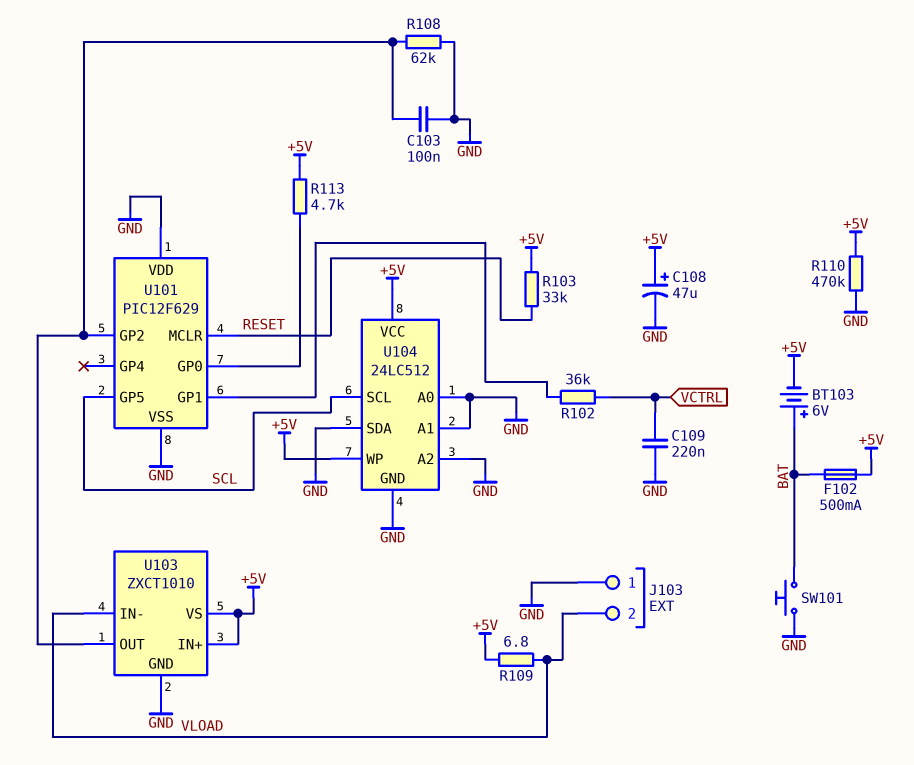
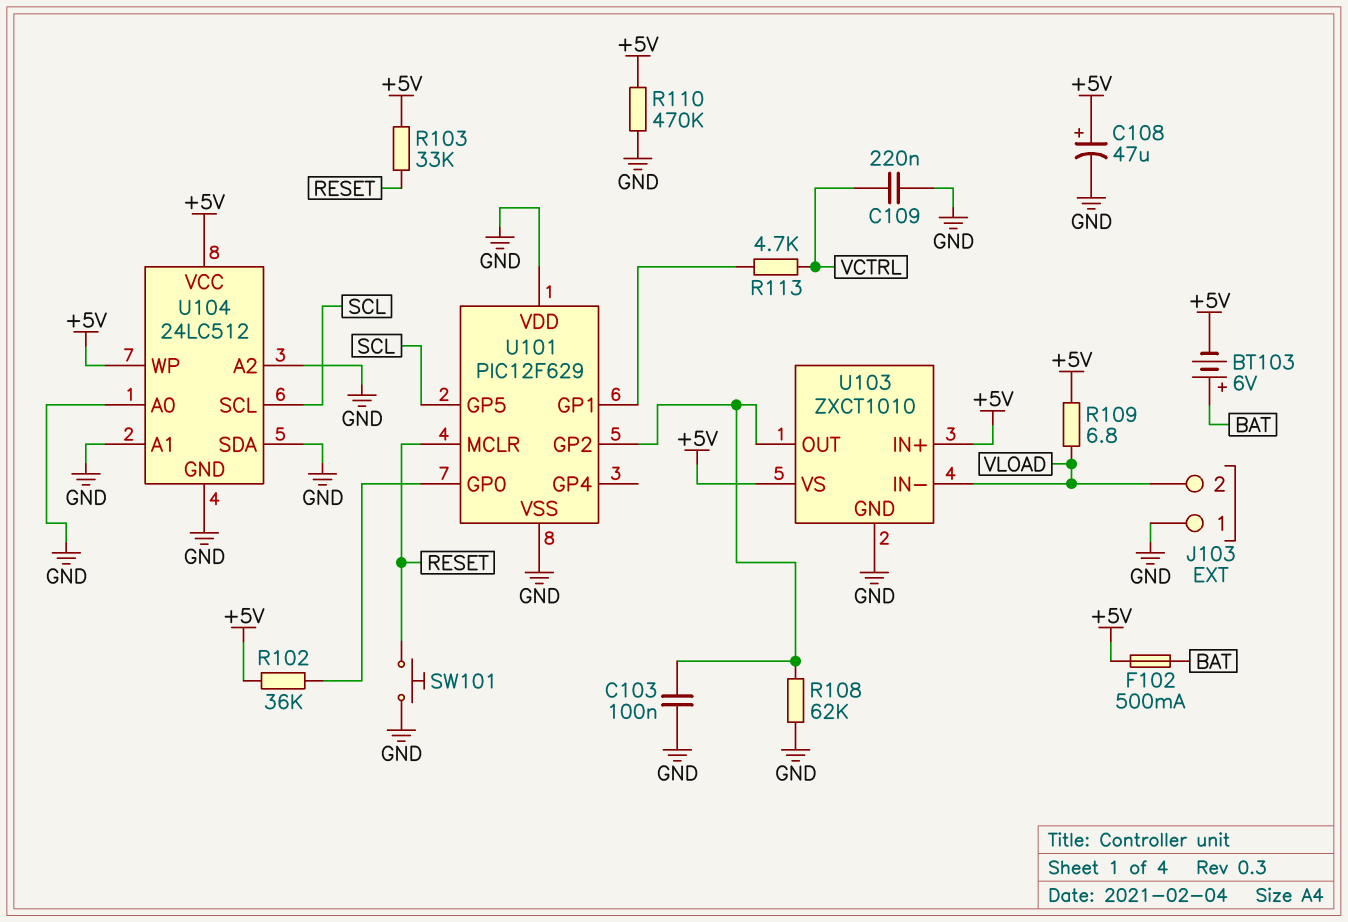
R102: 36k (U101/GP1, VCTRL) -> 36k (+5V, U101/GP0)
R113: 4.7k (+5V, U101/GP0) -> 4.7k (U101/GP1, VCTRL)
SW101: button (BAT, GND) -> button (GND, RESET)

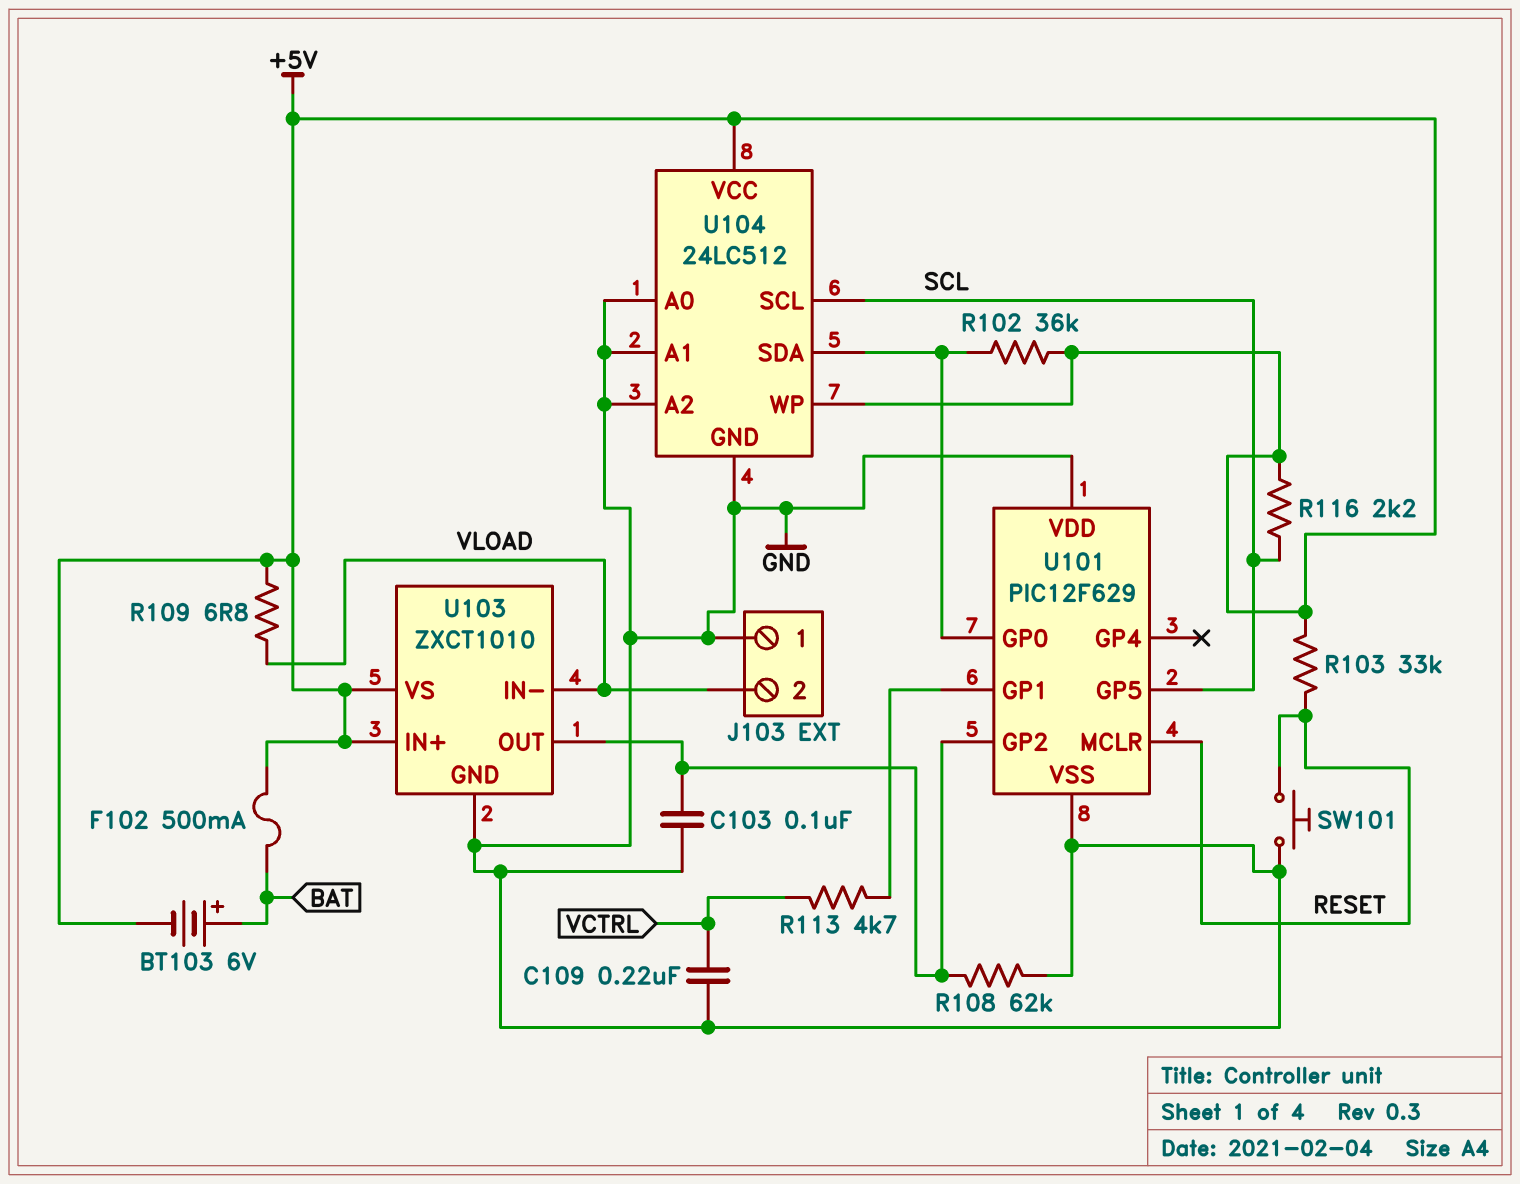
C108: 47uF (plus +5V, minus GND) -> none
R110: 470k (+5V, GND) -> none
R116: none -> 2.2k (+5V, SCL)
U104 pin SDA: GND -> U101/GP0

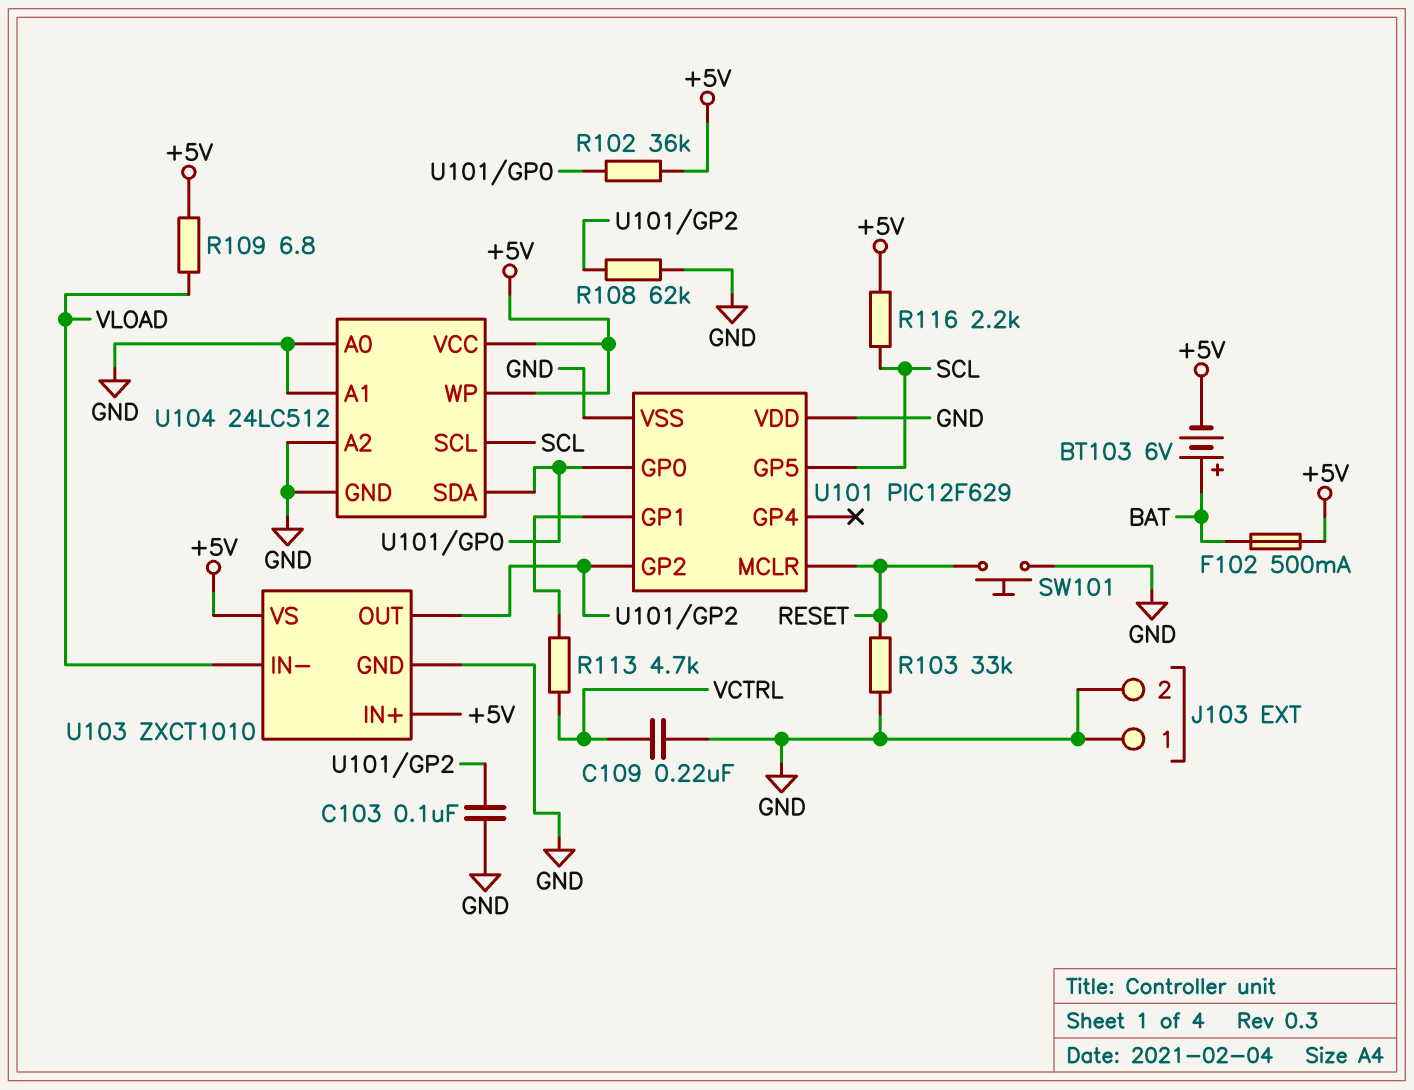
J103 pin 2: VLOAD -> GND
R103: 33k (+5V, RESET) -> 33k (GND, RESET)

